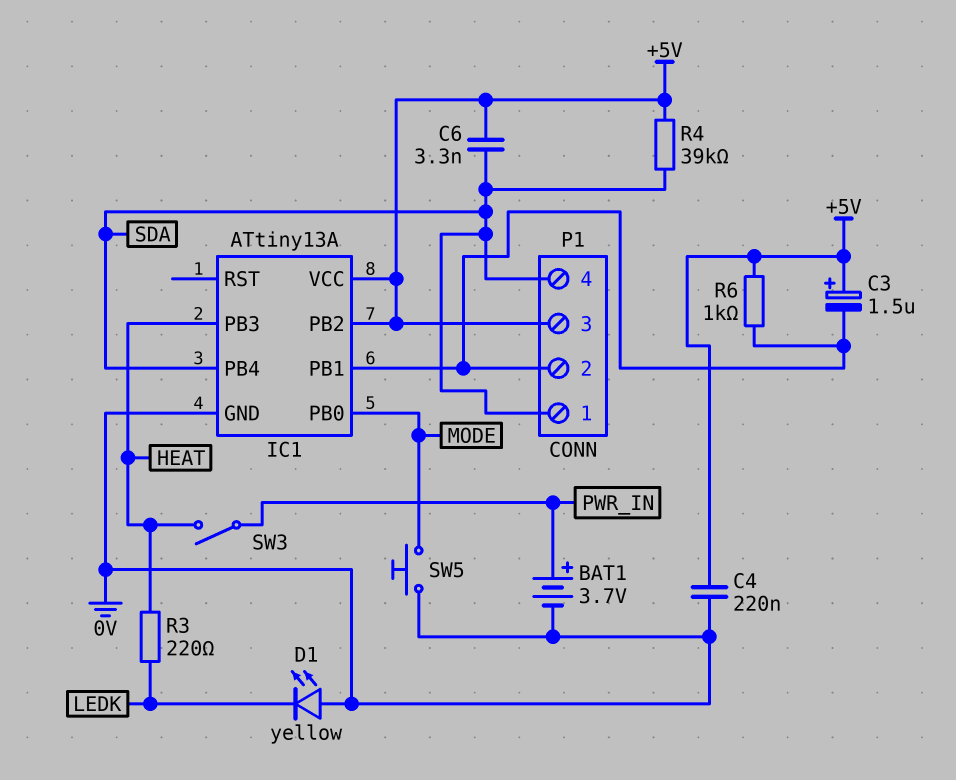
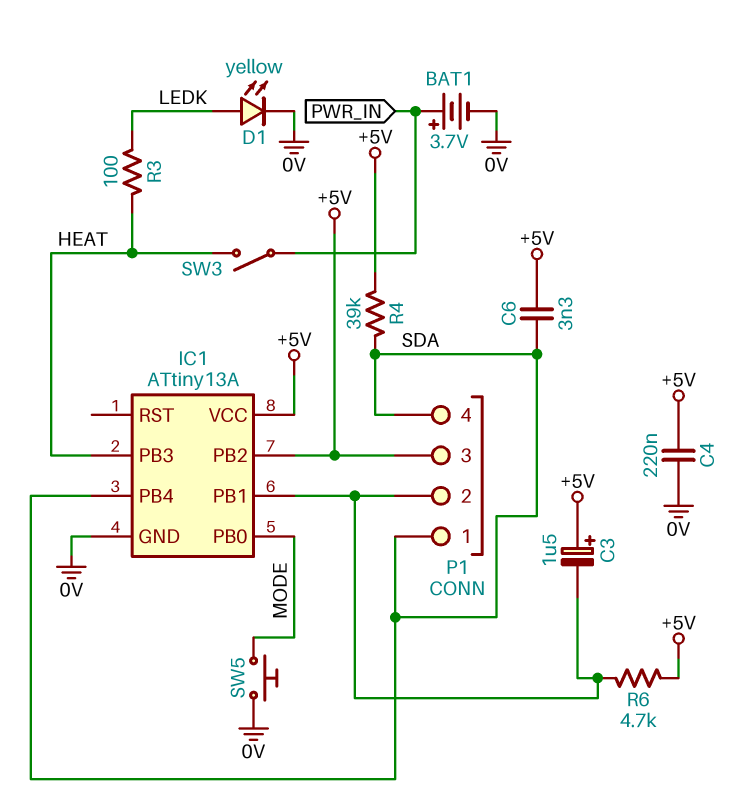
D1: LED yellow (A 0V, K LEDK) -> LED yellow (A LEDK, K 0V)
R3: 220 (HEAT, LEDK) -> 100 (HEAT, LEDK)
R6: 1k (+5V, IC1/PB1) -> 4.7k (+5V, IC1/PB1)

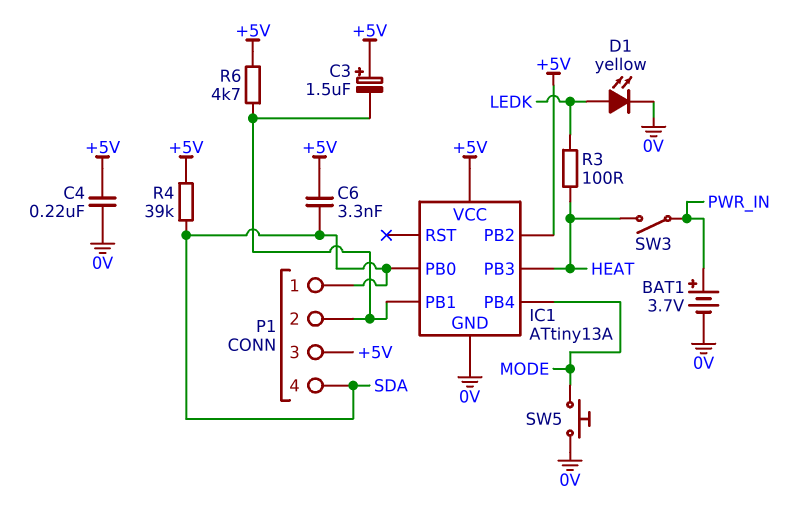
IC1 pin PB0: MODE -> SDA
IC1 pin PB4: SDA -> MODE

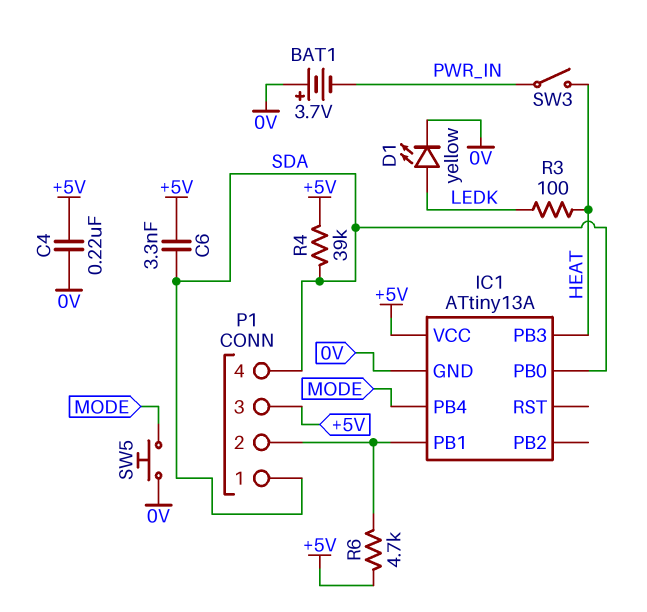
BAT1: 3.7V (plus PWR_IN, minus 0V) -> 3.7V (plus 0V, minus PWR_IN)
C3: 1.5uF (plus +5V, minus IC1/PB1) -> none
IC1 pin PB2: +5V -> none

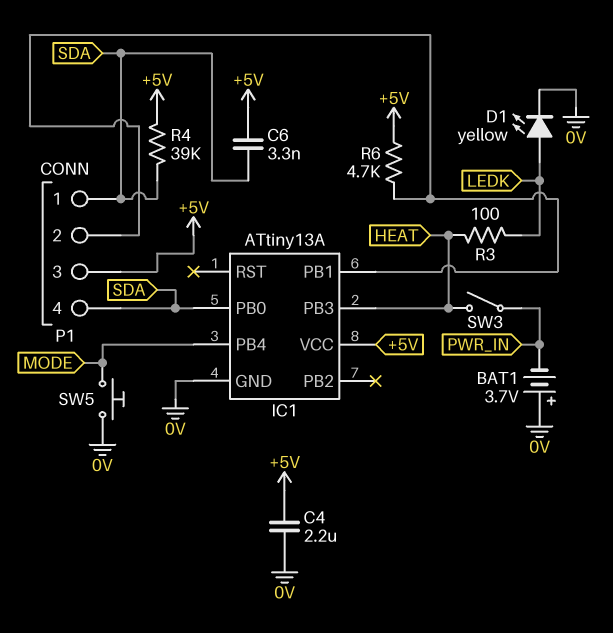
C4: 220nF (+5V, 0V) -> 2.2uF (+5V, 0V)

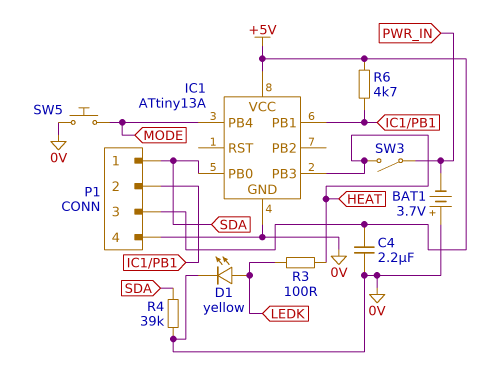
C6: 3.3nF (+5V, SDA) -> none
P1 pin 4: SDA -> 0V
R4: 39k (+5V, SDA) -> 39k (0V, SDA)

